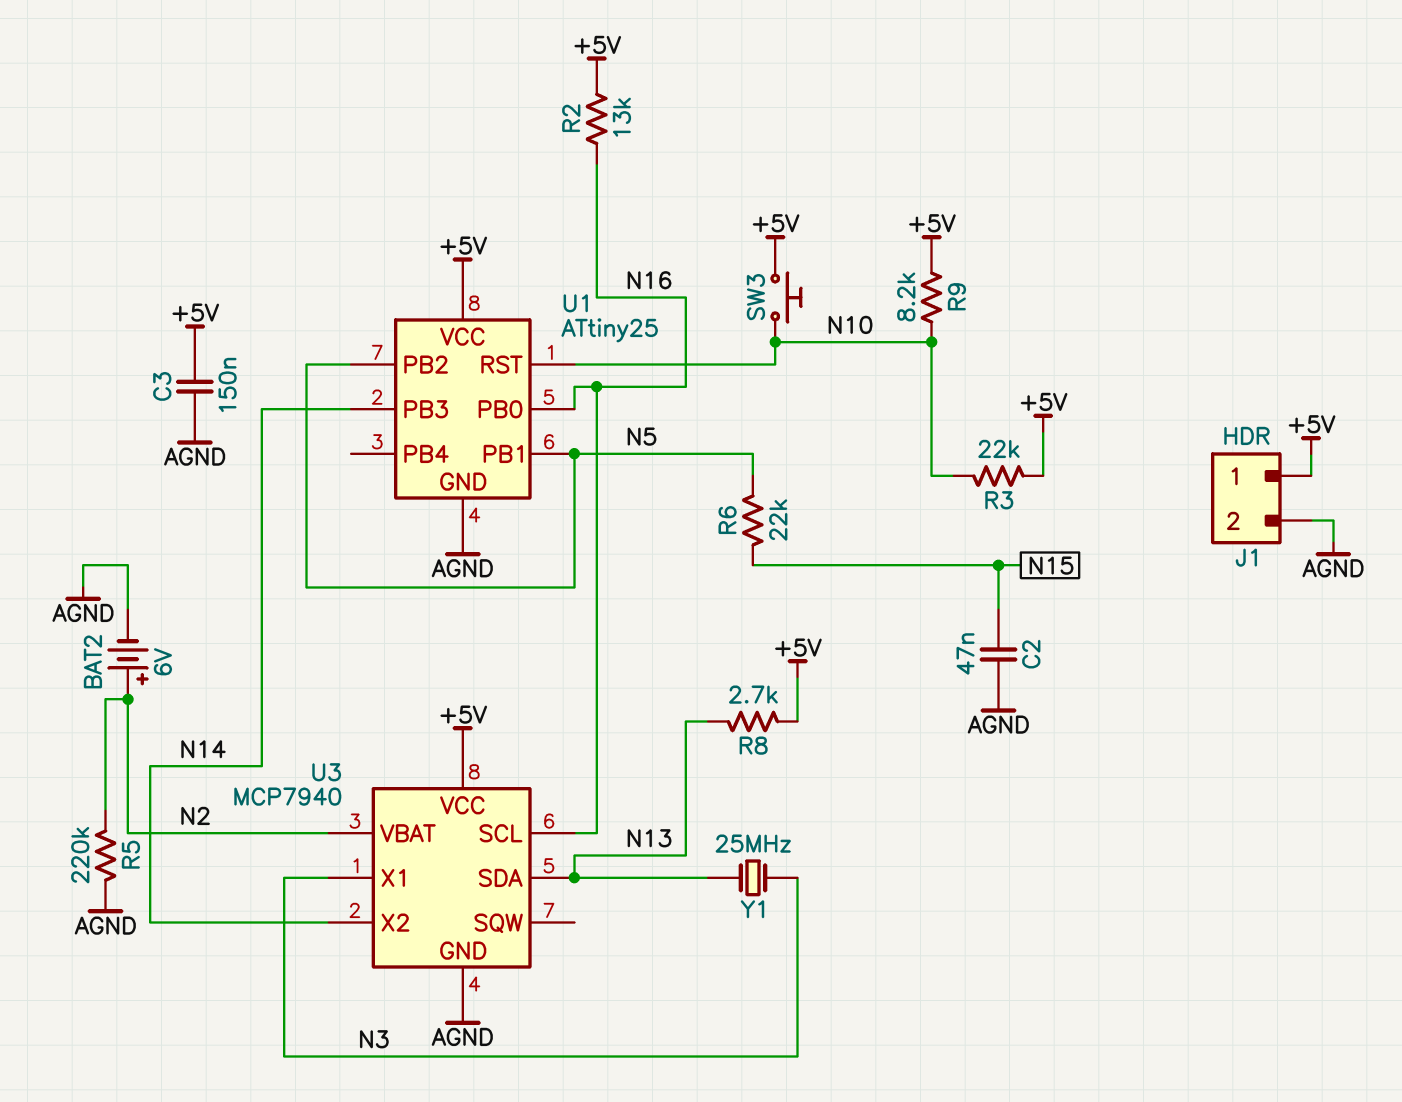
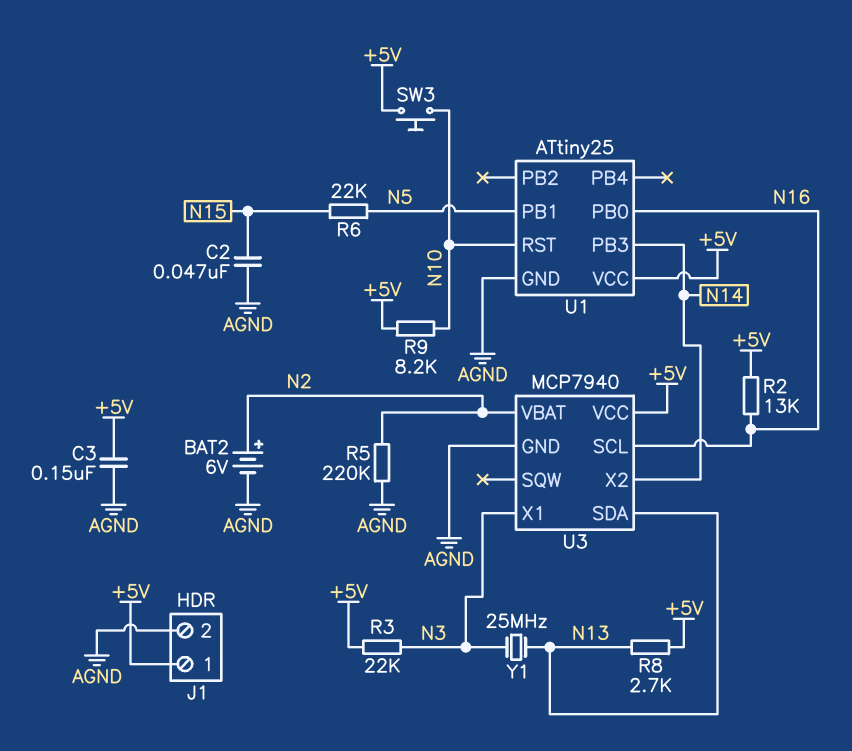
R3: 22k (+5V, N10) -> 22k (+5V, N3)
U1 pin PB2: N5 -> none

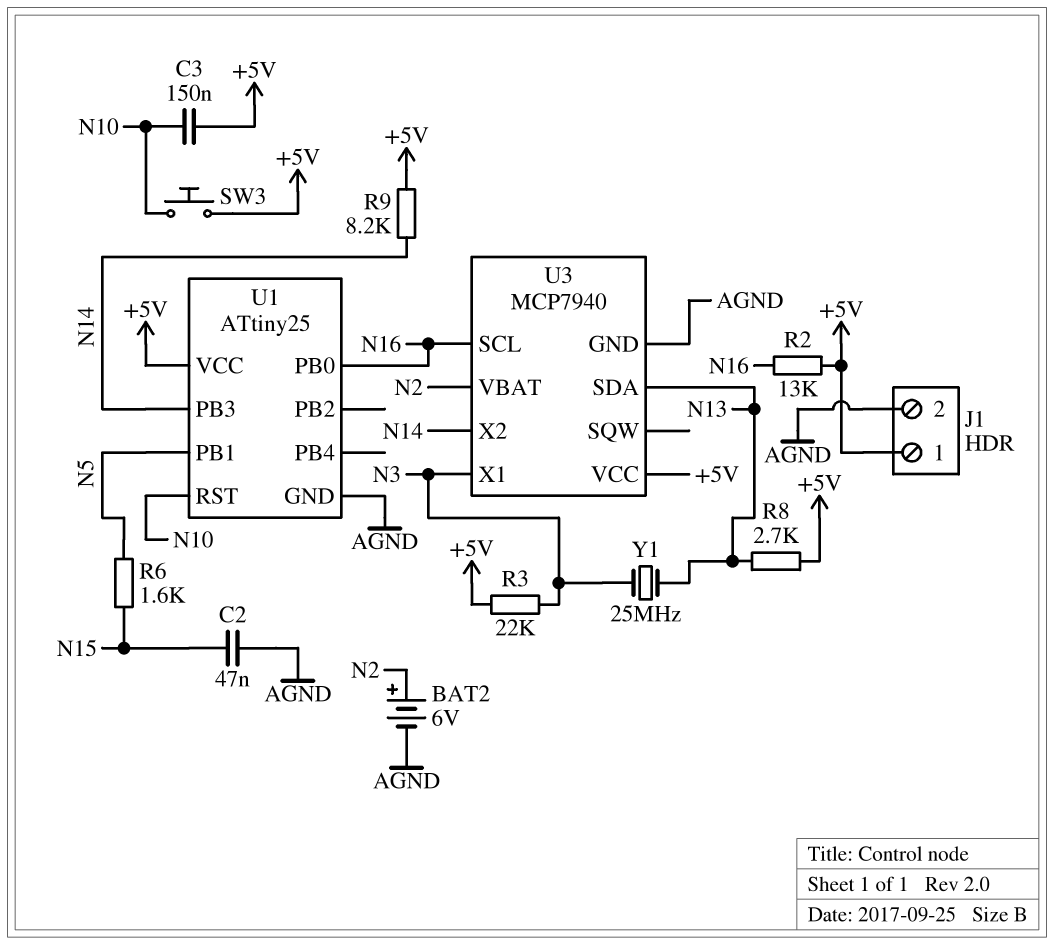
C3: 150nF (+5V, AGND) -> 150nF (+5V, N10)
R5: 220k (AGND, N2) -> none
R6: 22k (N5, N15) -> 1.6k (N5, N15)
R9: 8.2k (+5V, N10) -> 8.2k (+5V, N14)

